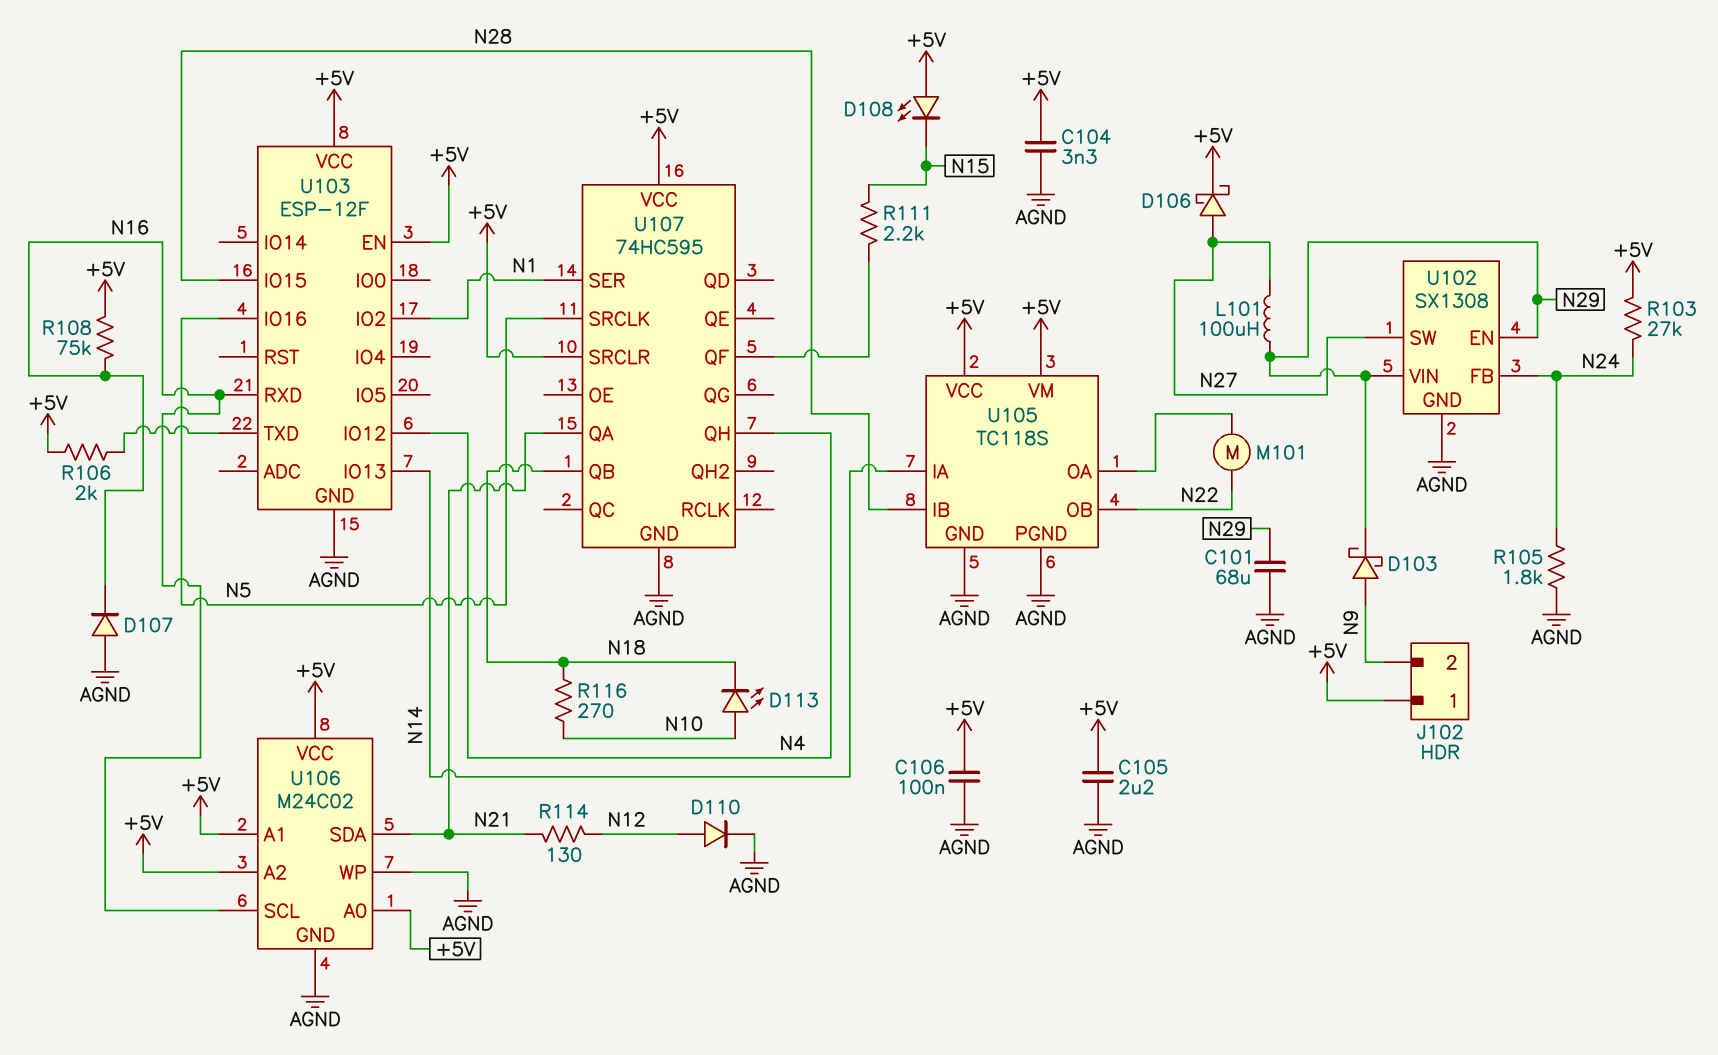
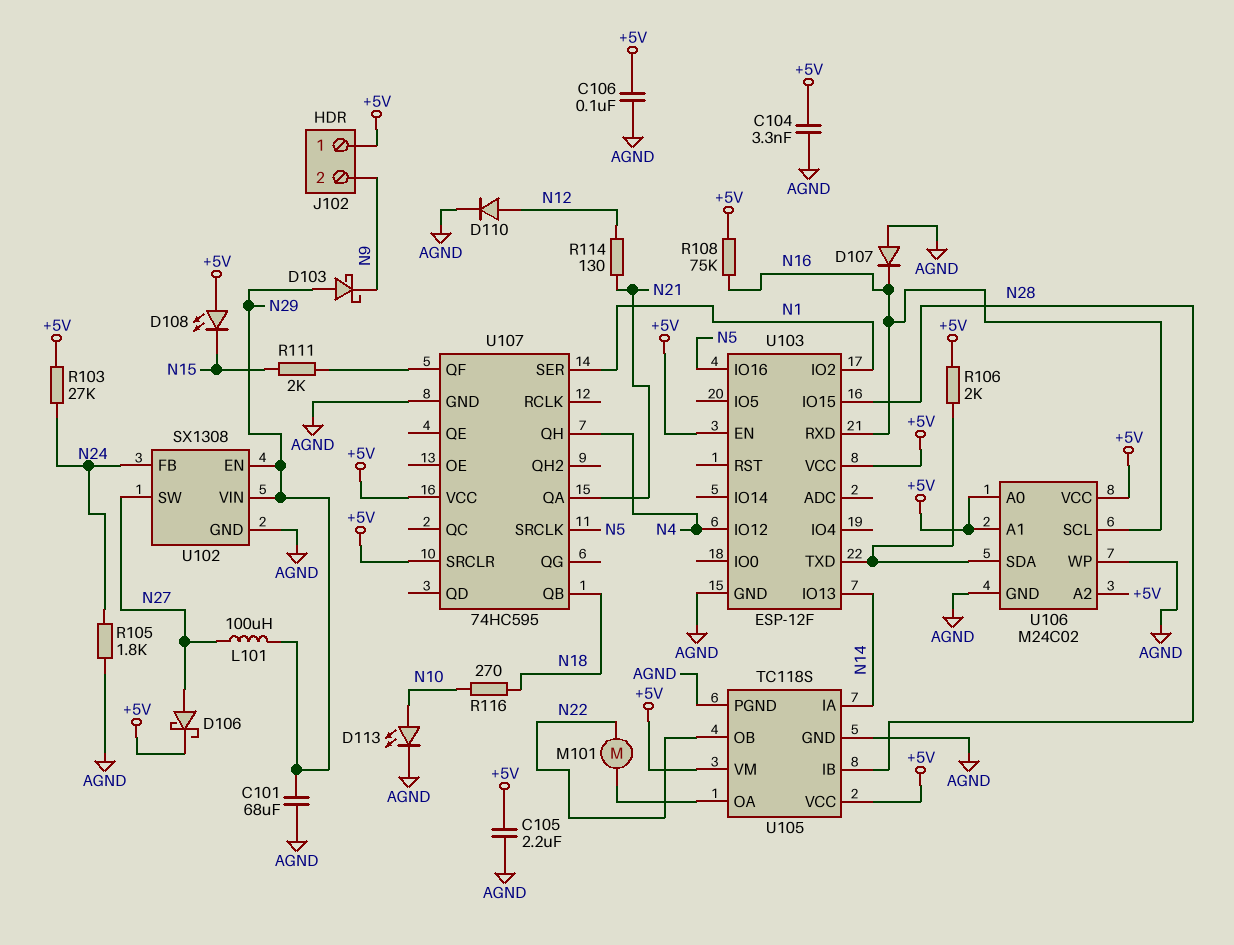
D103: schottky (A N9, K N29) -> schottky (A N29, K N9)
D113: LED (A N10, K N18) -> LED (A N10, K AGND)
R111: 2.2k (N15, U107/QF) -> 2k (N15, U107/QF)
U106 pin SDA: N21 -> U103/TXD

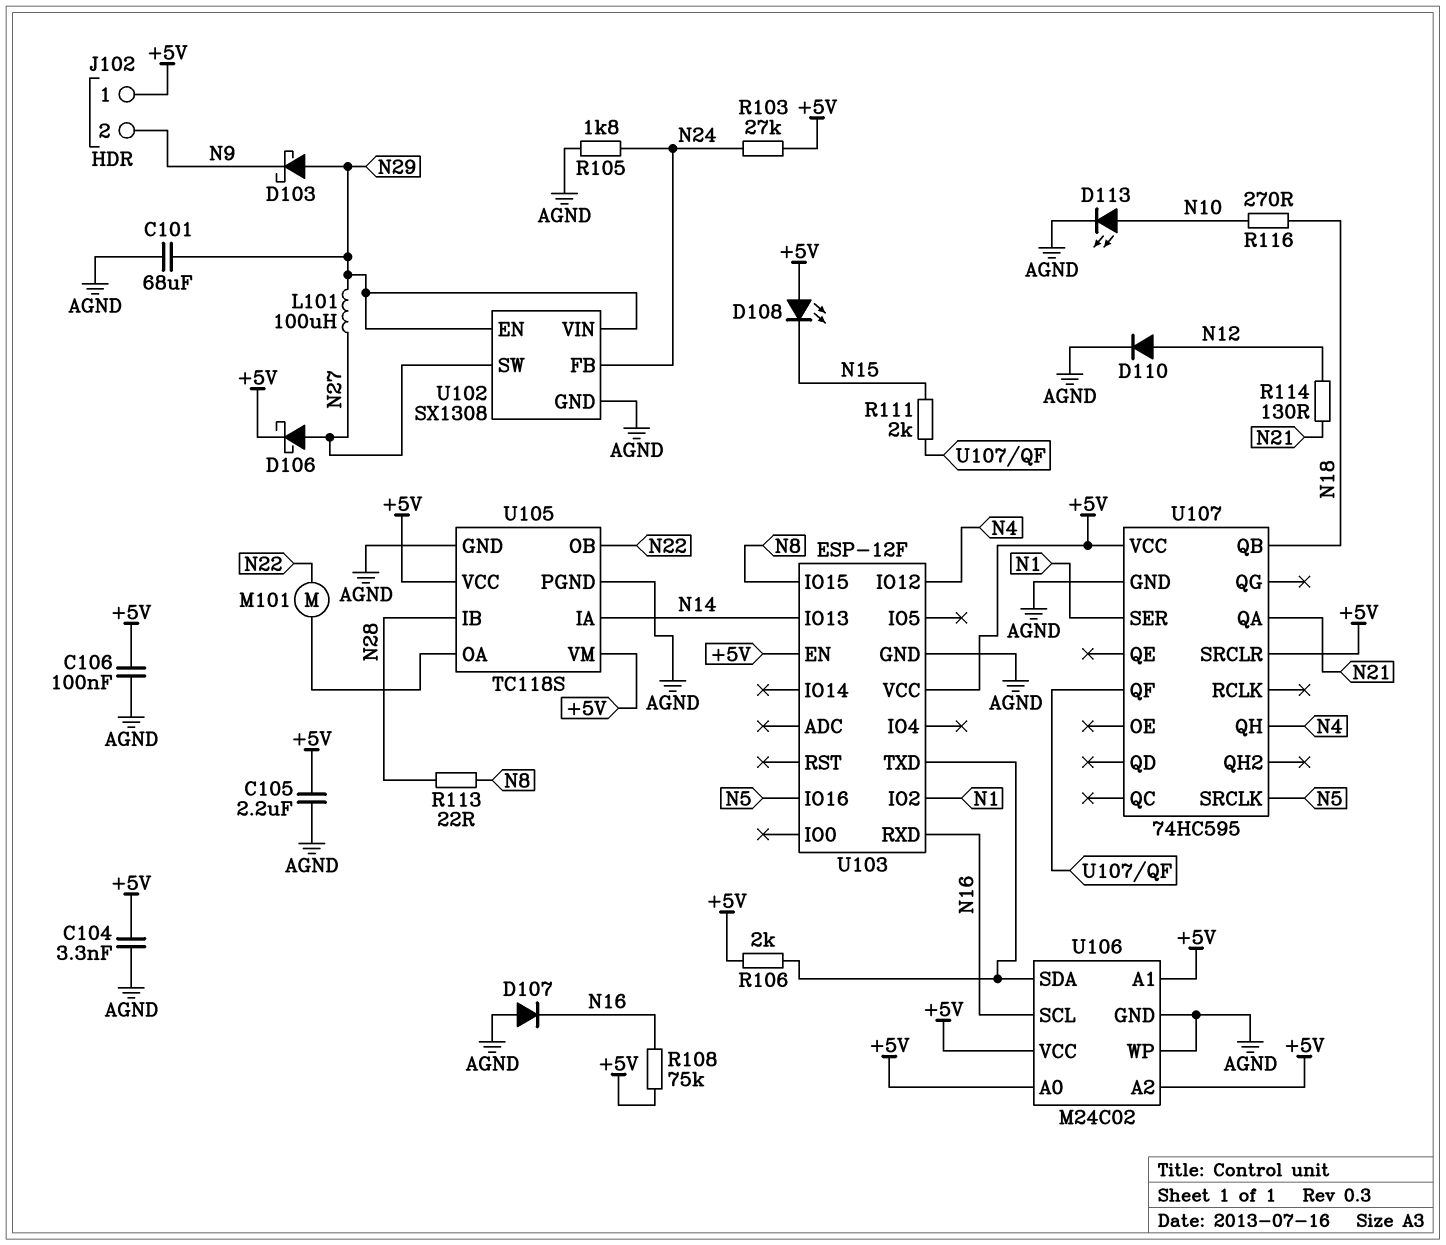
R113: none -> 22 (N8, N28)
U103 pin IO15: N28 -> N8

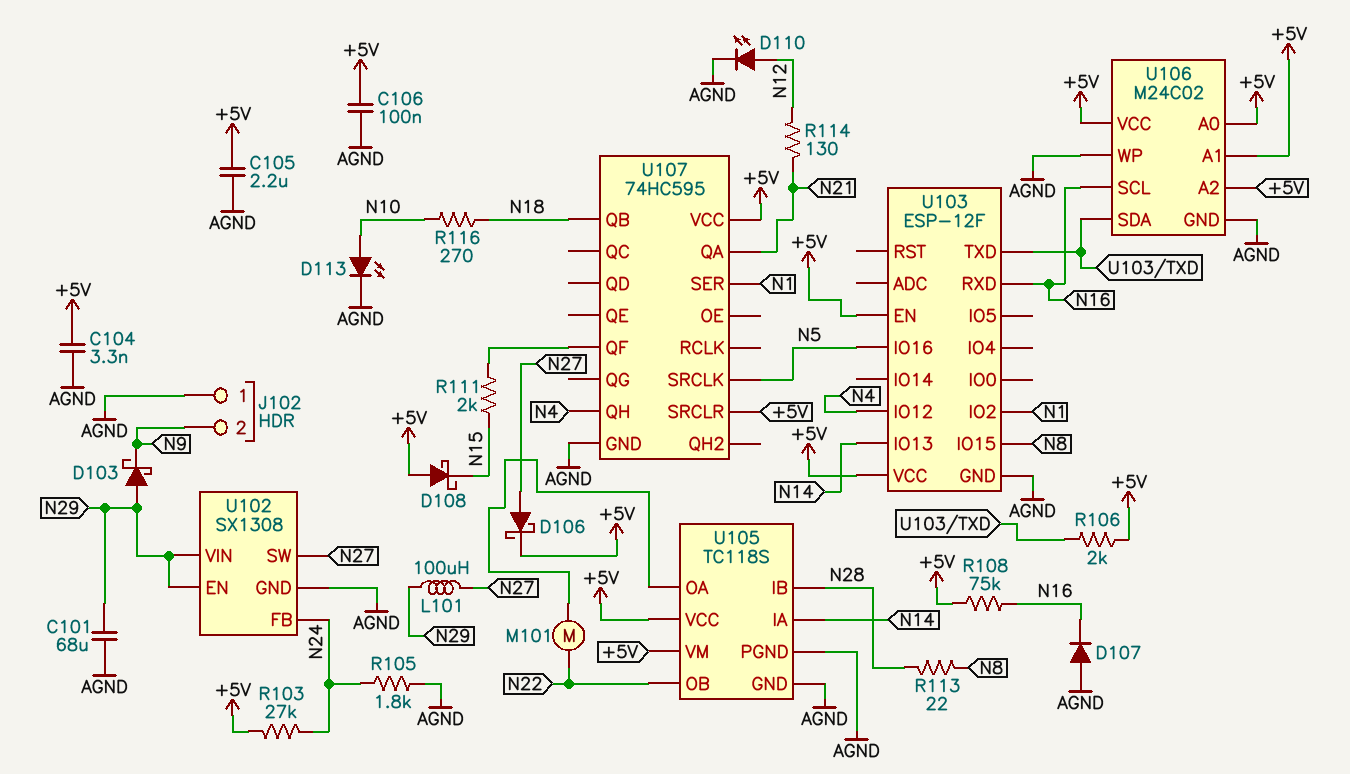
D108: LED (A +5V, K N15) -> schottky (A +5V, K N15)
D110: diode (A N12, K AGND) -> LED (A N12, K AGND)
J102 pin 1: +5V -> AGND

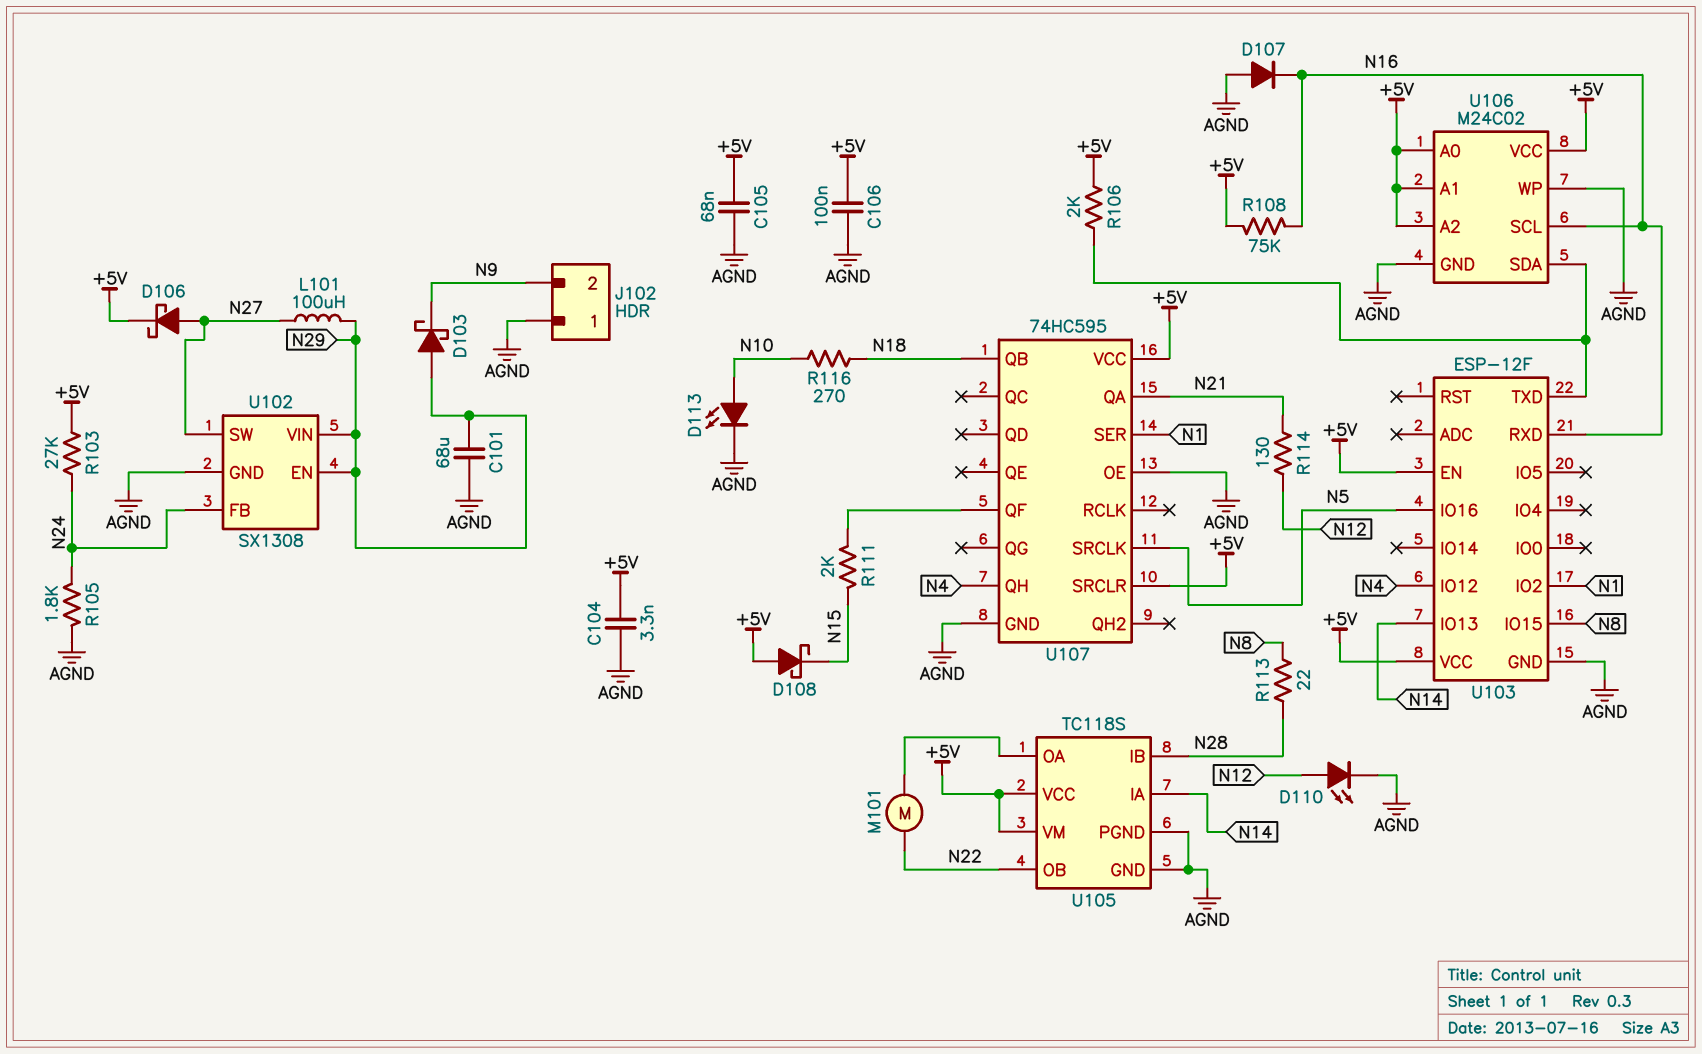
C105: 2.2uF (+5V, AGND) -> 68nF (+5V, AGND)
U107 pin OE: none -> AGND

